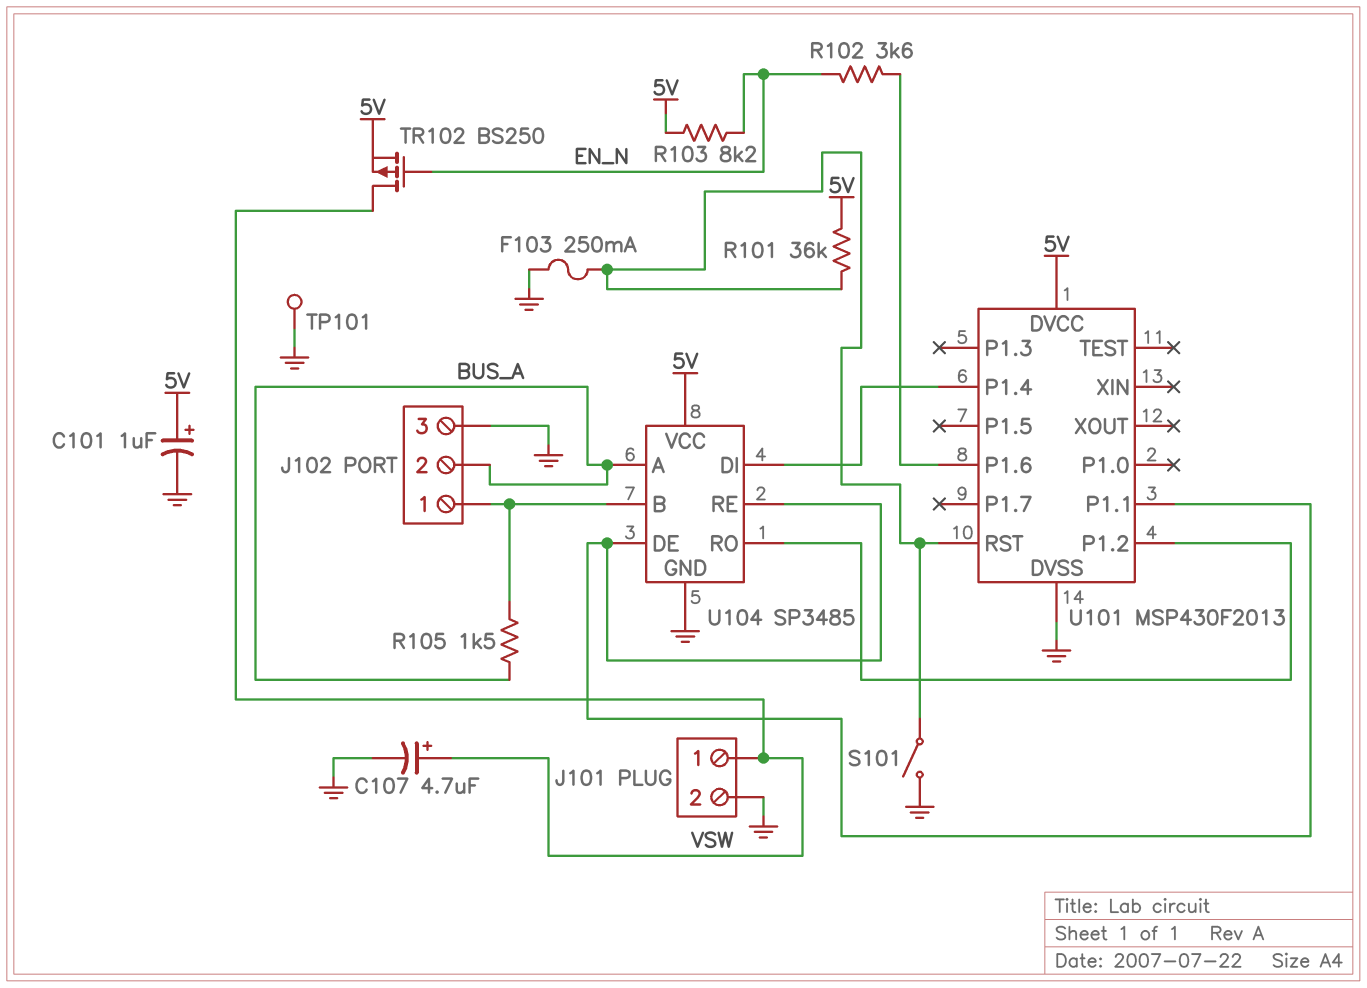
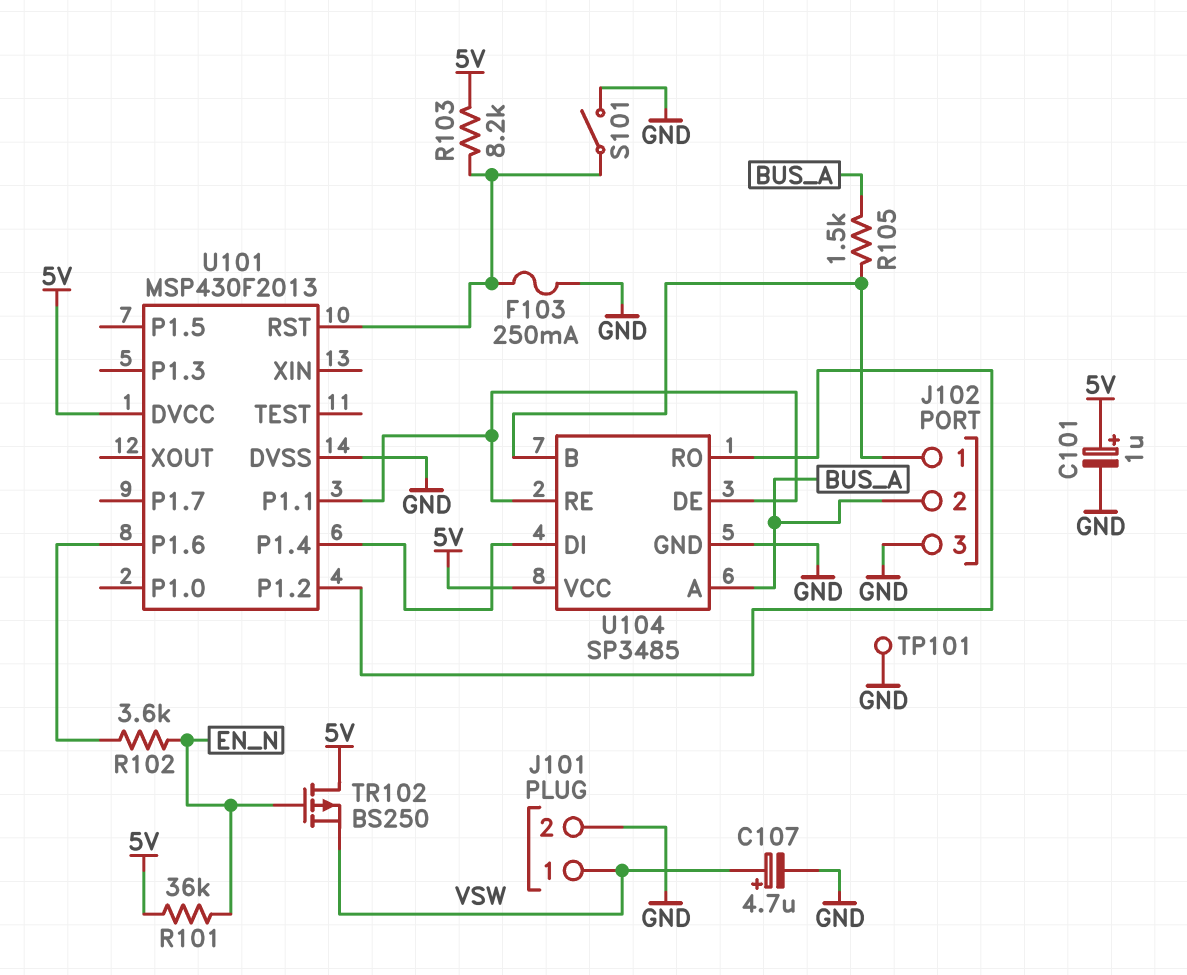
R101: 36k (5V, U101/RST) -> 36k (5V, EN_N)
R103: 8.2k (5V, EN_N) -> 8.2k (5V, U101/RST)
TR102: PMOS BS250 (G EN_N, D VSW, S 5V) -> PMOS BS250 (G EN_N, D 5V, S VSW)

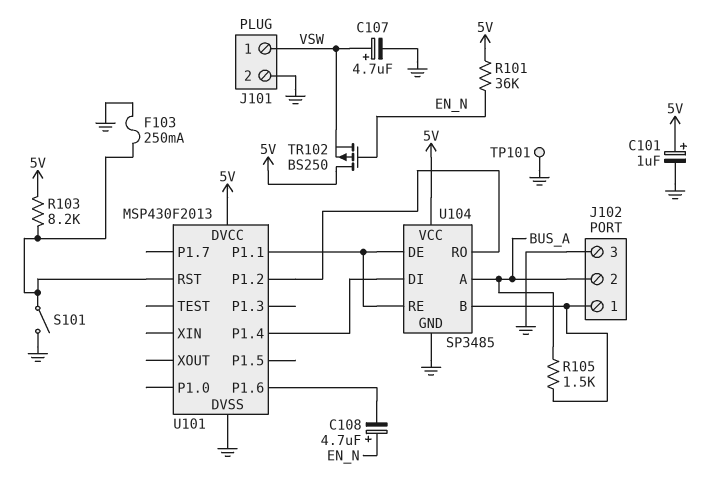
C108: none -> 4.7uF (plus EN_N, minus U101/P1.6)
R102: 3.6k (EN_N, U101/P1.6) -> none

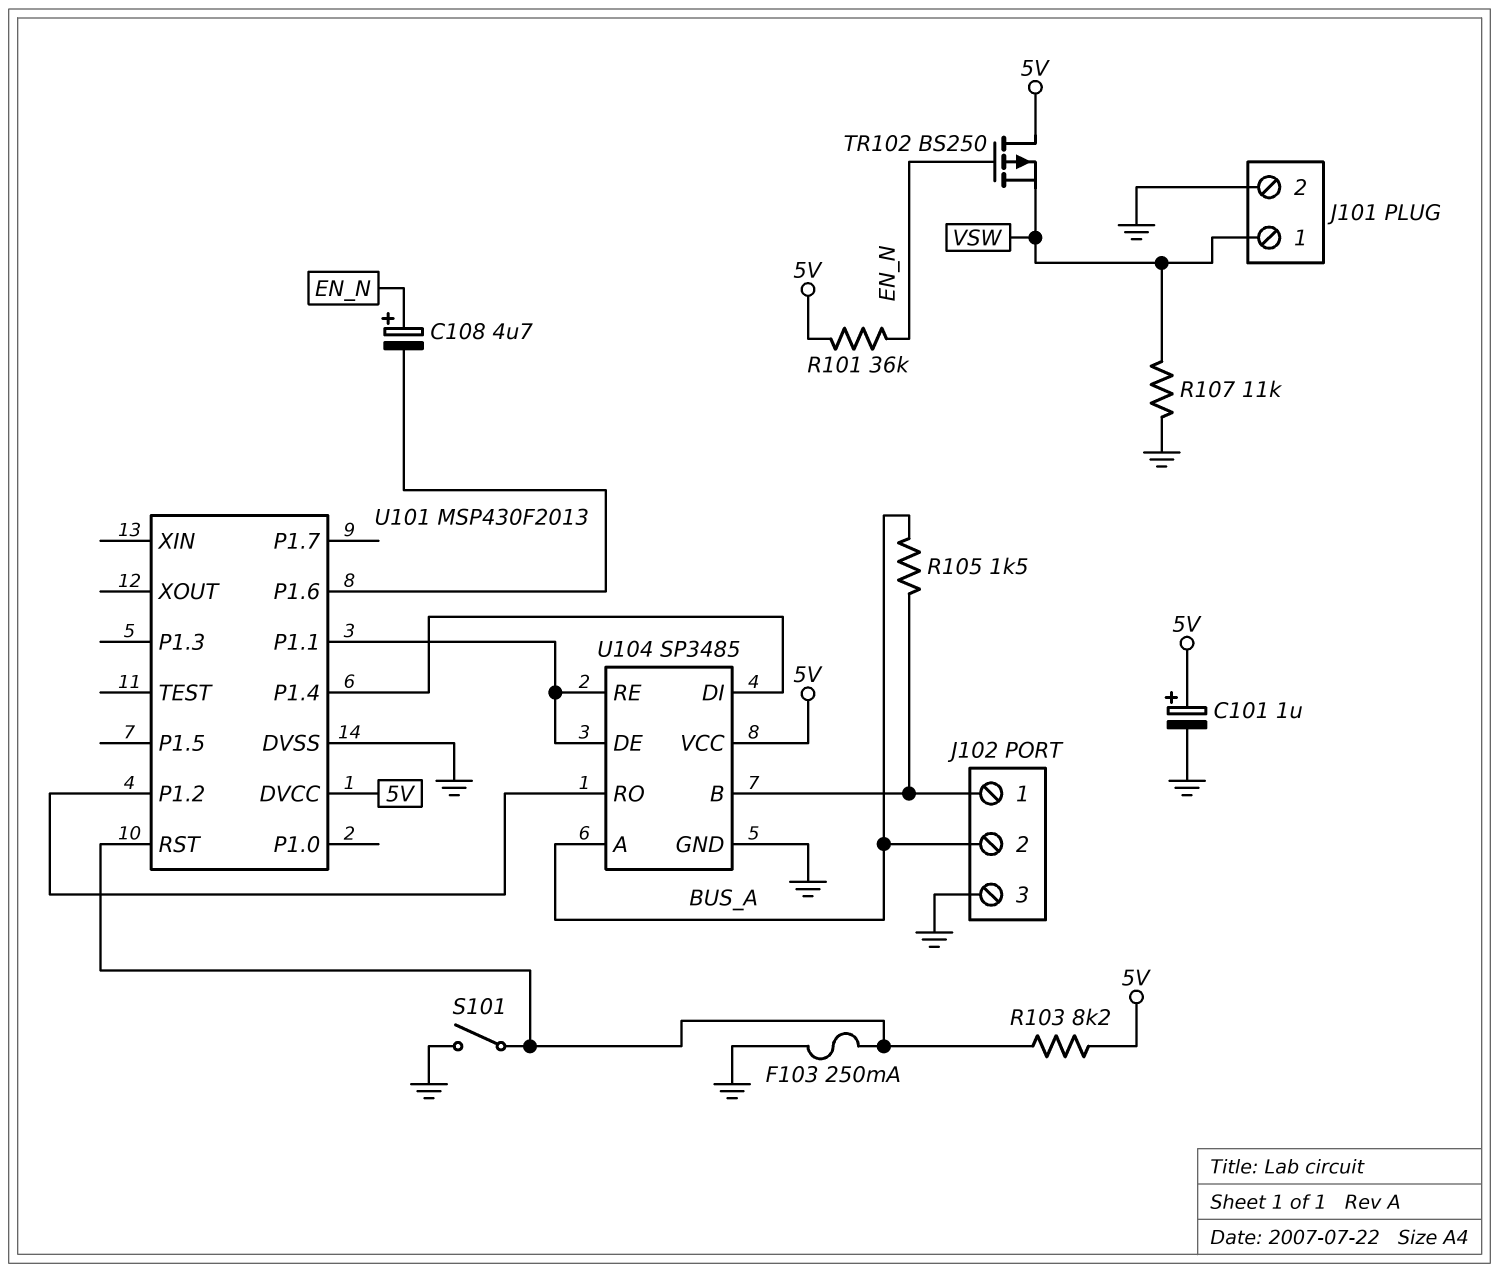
C107: 4.7uF (plus VSW, minus GND) -> none
R107: none -> 11k (GND, VSW)
TP101: test point (GND) -> none

